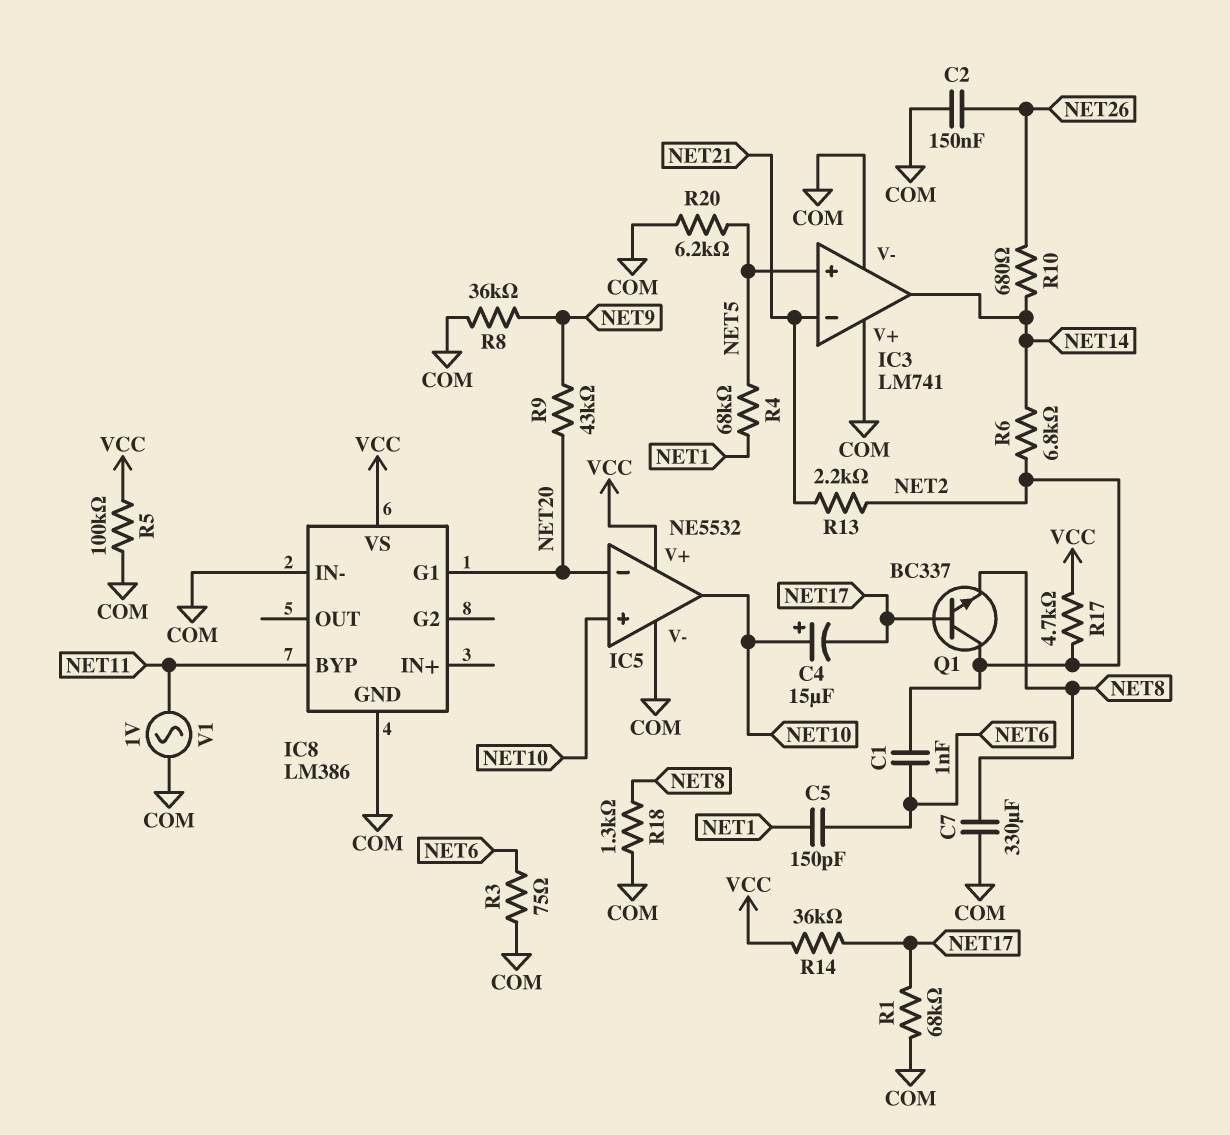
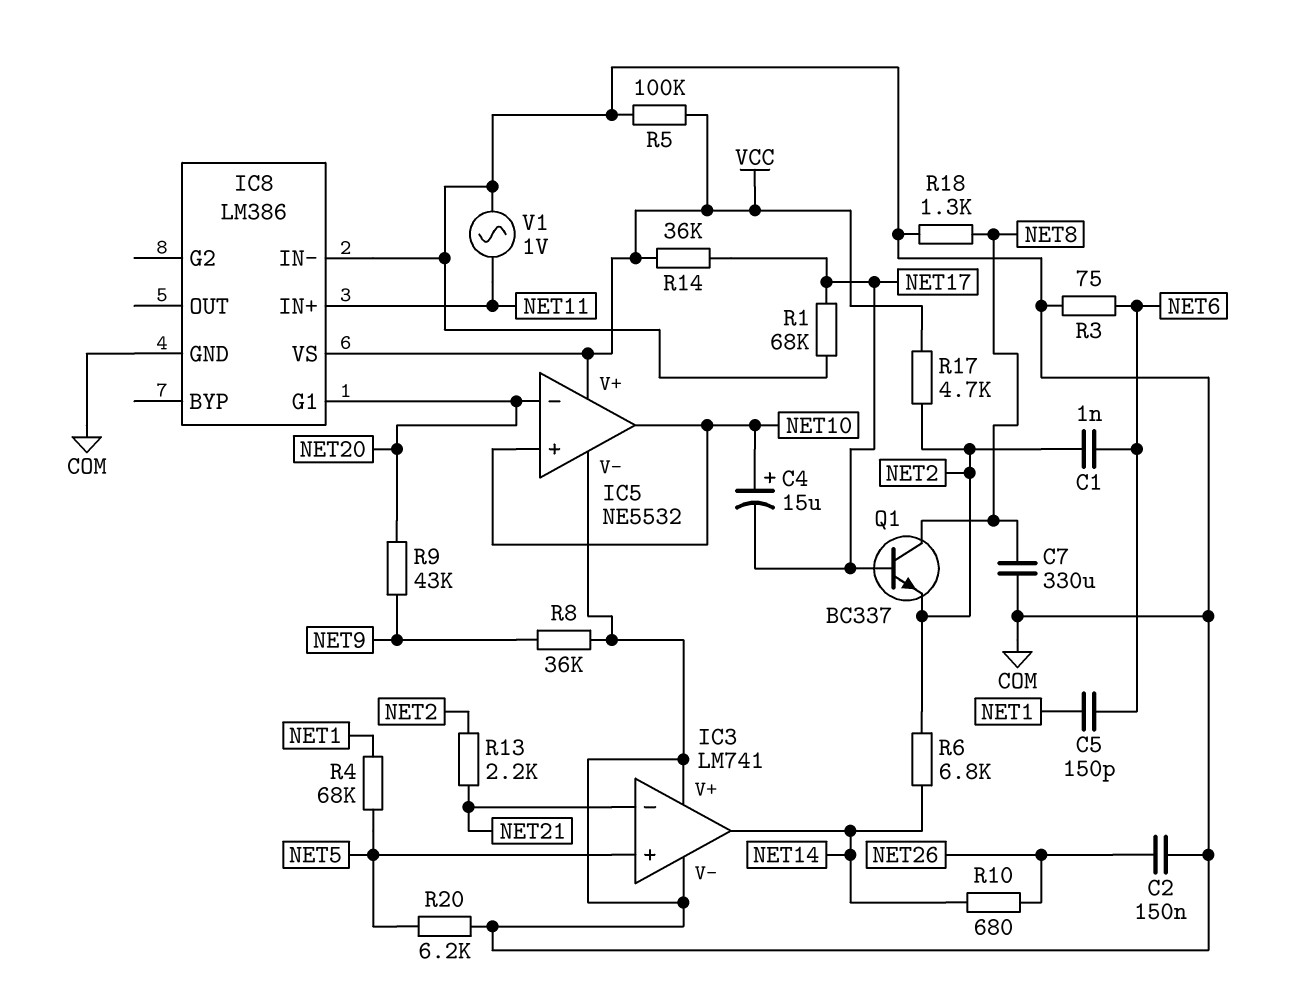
IC8 pin BYP: NET11 -> none
IC8 pin IN+: none -> NET11
Q1: NPN BC337 (B NET17, C NET2, E NET8) -> NPN BC337 (B NET17, C NET8, E NET2)

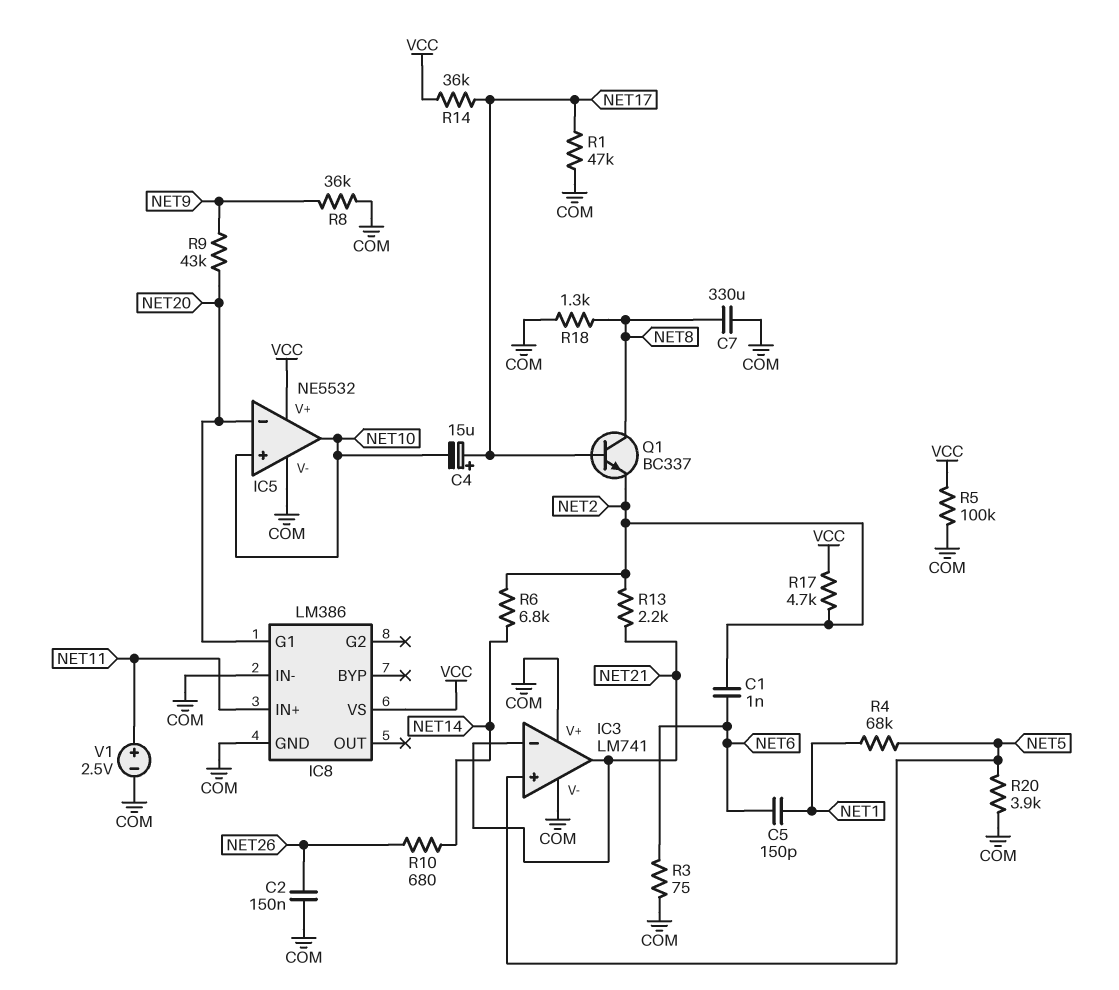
C4: 15uF (plus NET10, minus NET17) -> 15uF (plus NET17, minus NET10)
IC3 pin out: NET14 -> NET21
R1: 68k (COM, NET17) -> 47k (COM, NET17)
R20: 6.2k (COM, NET5) -> 3.9k (COM, NET5)
V1: AC 1V (COM, NET11) -> 2.5V (plus NET11, minus COM)

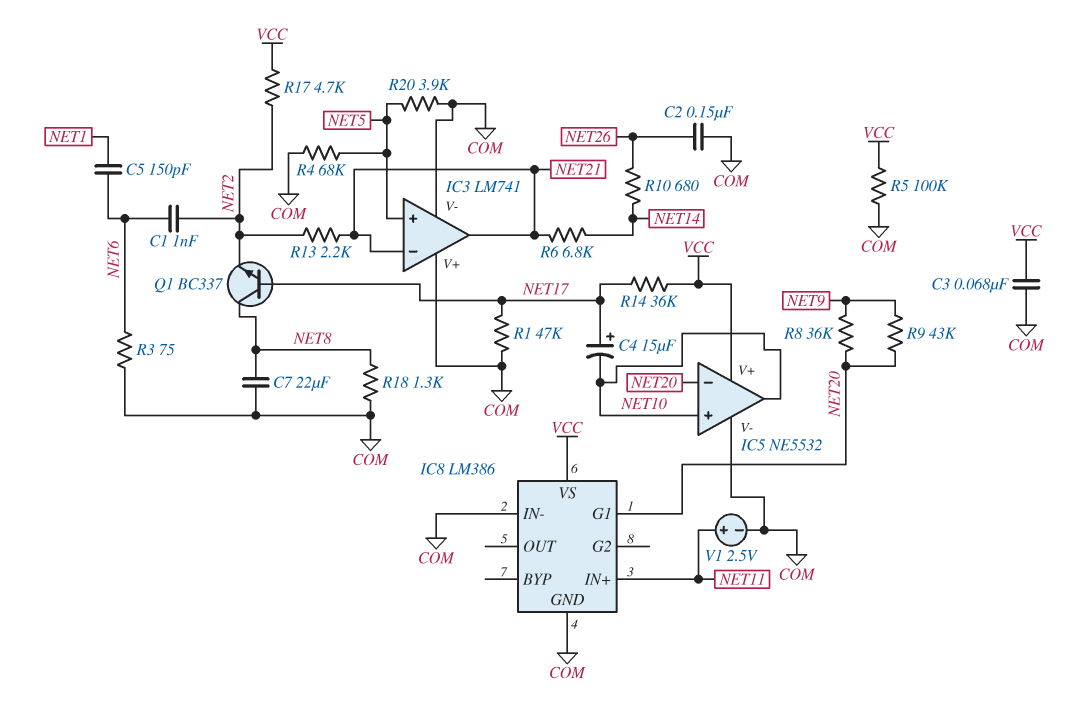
C3: none -> 68nF (COM, VCC)
C7: 330uF (COM, NET8) -> 22uF (COM, NET8)
R4: 68k (NET1, NET5) -> 68k (COM, NET5)
R6: 6.8k (NET2, NET14) -> 6.8k (NET14, NET21)
R8: 36k (COM, NET9) -> 36k (NET9, NET20)

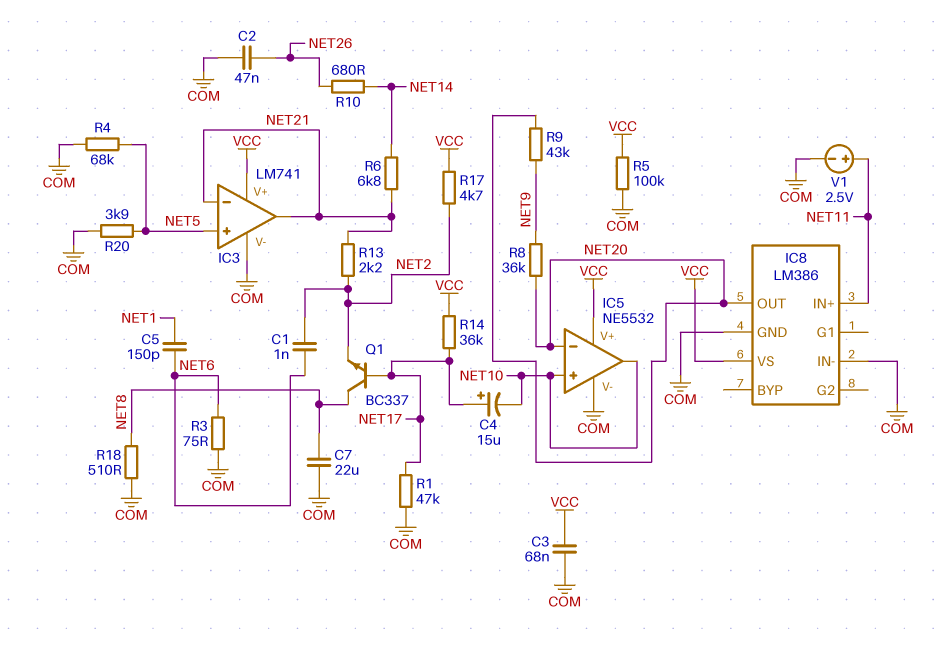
C2: 150nF (COM, NET26) -> 47nF (COM, NET26)
IC3 pin V+: COM -> VCC
IC8 pin G1: NET20 -> none
IC8 pin OUT: none -> NET20
R18: 1.3k (COM, NET8) -> 510 (COM, NET8)

